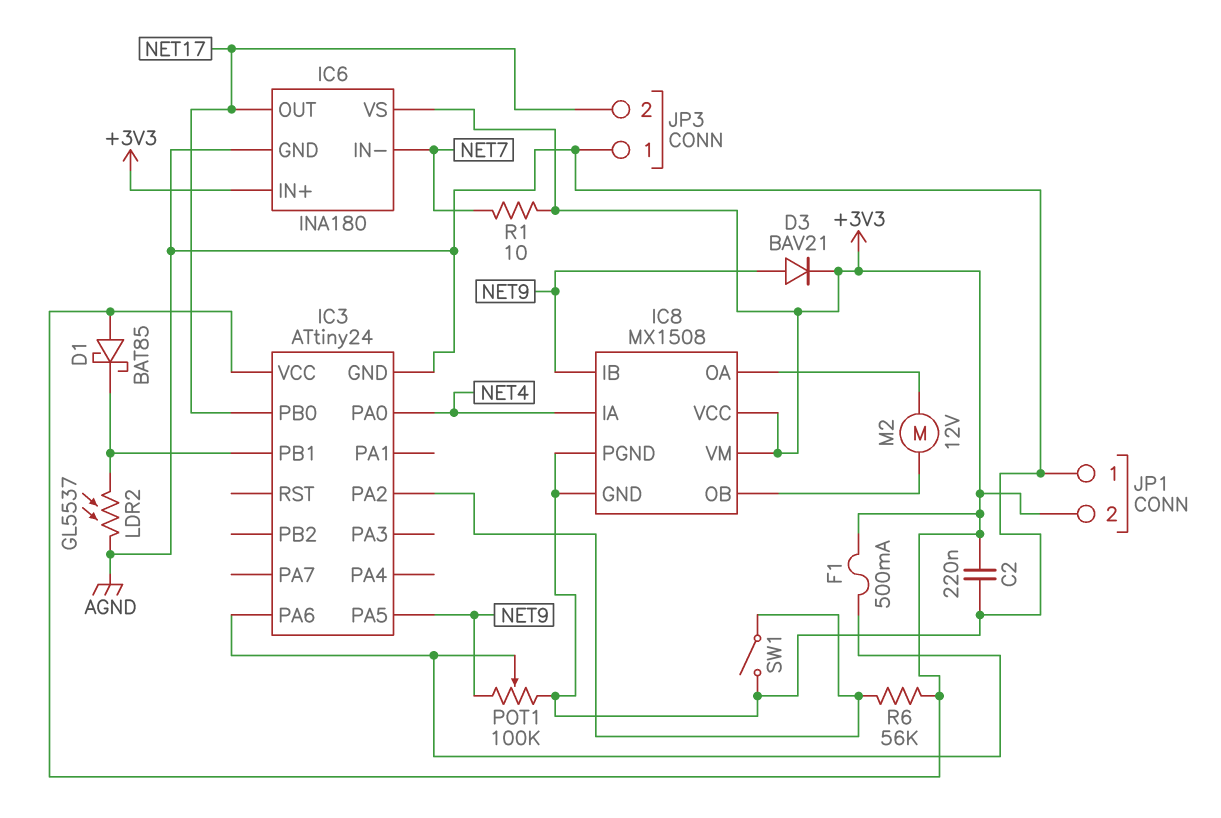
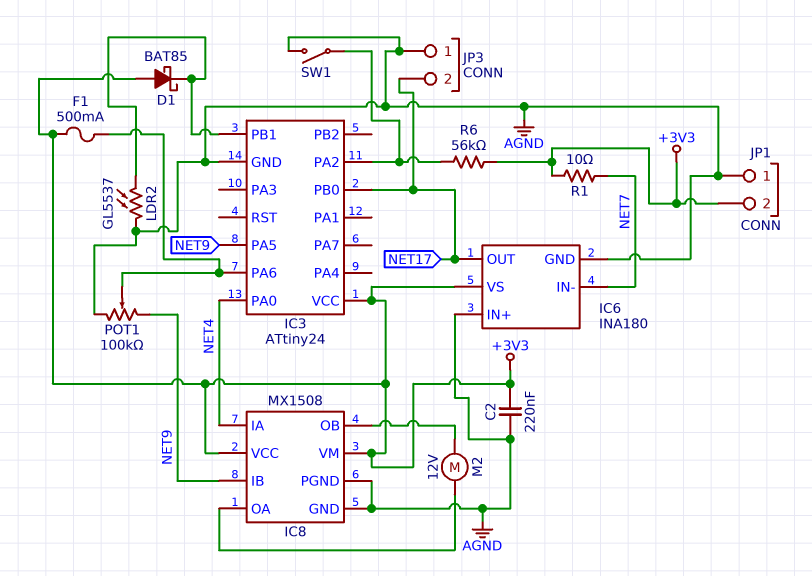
D3: diode BAV21 (A NET9, K +3V3) -> none
IC6 pin IN+: +3V3 -> AGND

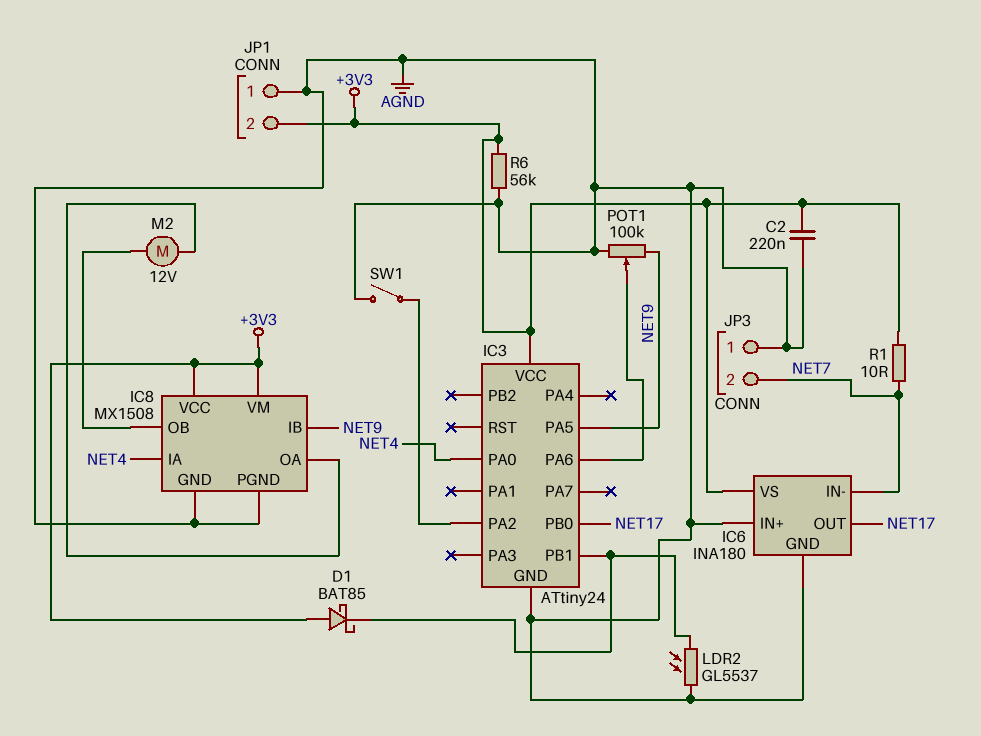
F1: 500mA (+3V3, IC3/PA6) -> none
JP3 pin 2: NET17 -> NET7
R6: 56k (+3V3, IC3/PA2) -> 56k (+3V3, AGND)

